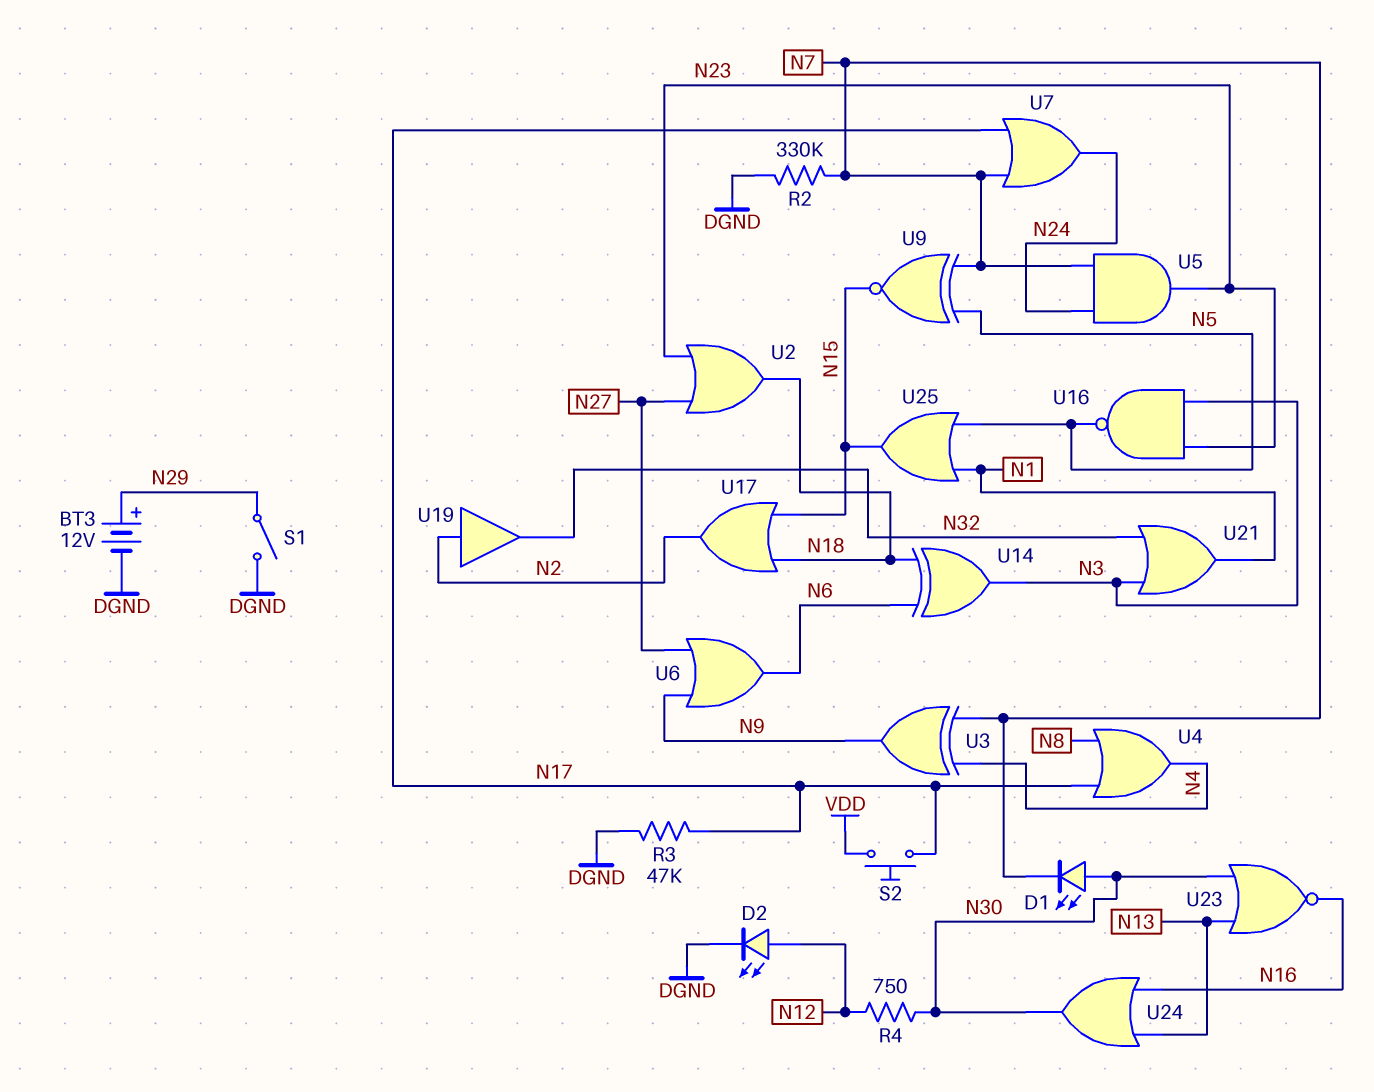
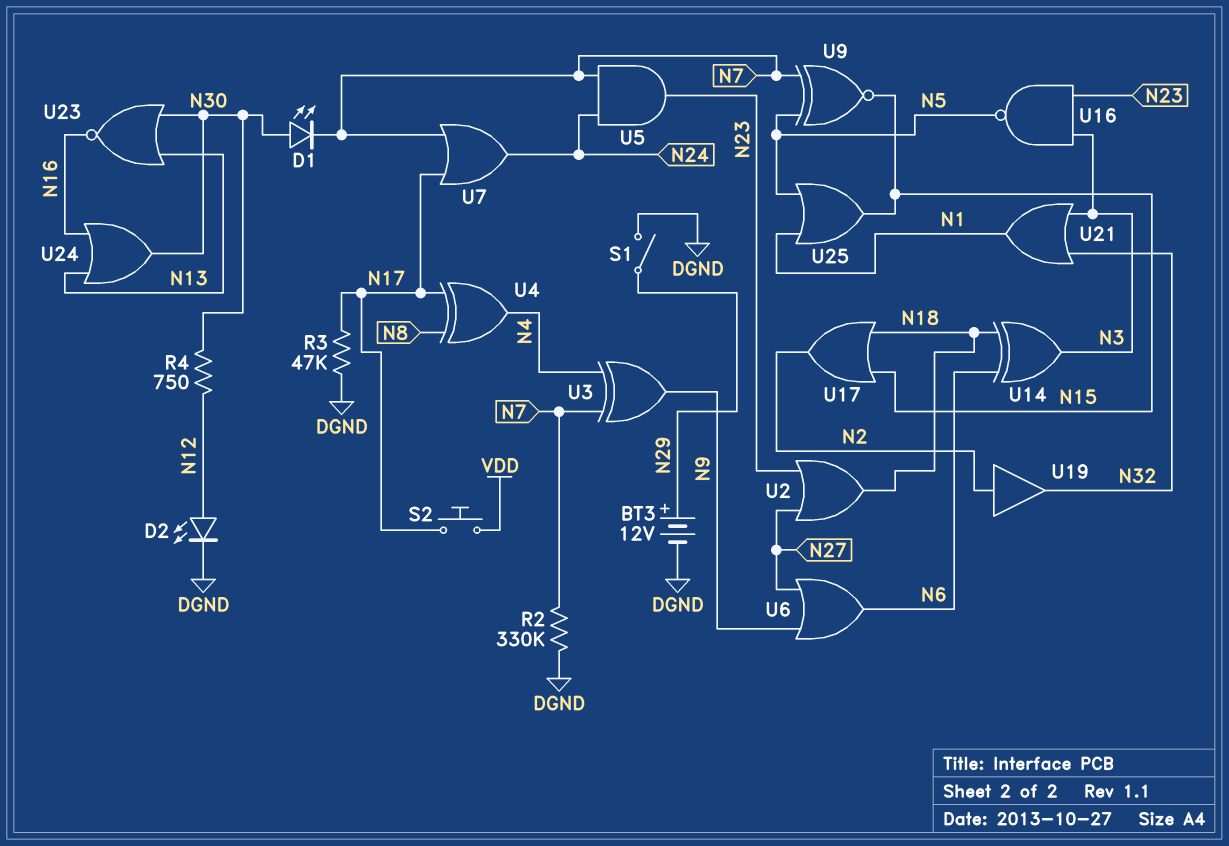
U4: OR (in N8, in N17, out N4) -> XOR (in N8, in N17, out N4)

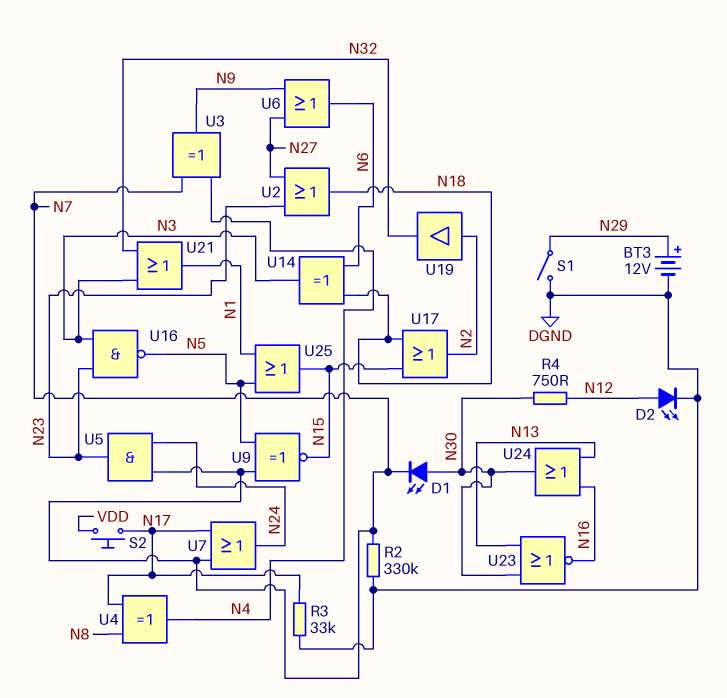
R3: 47k (DGND, N17) -> 33k (DGND, N17)

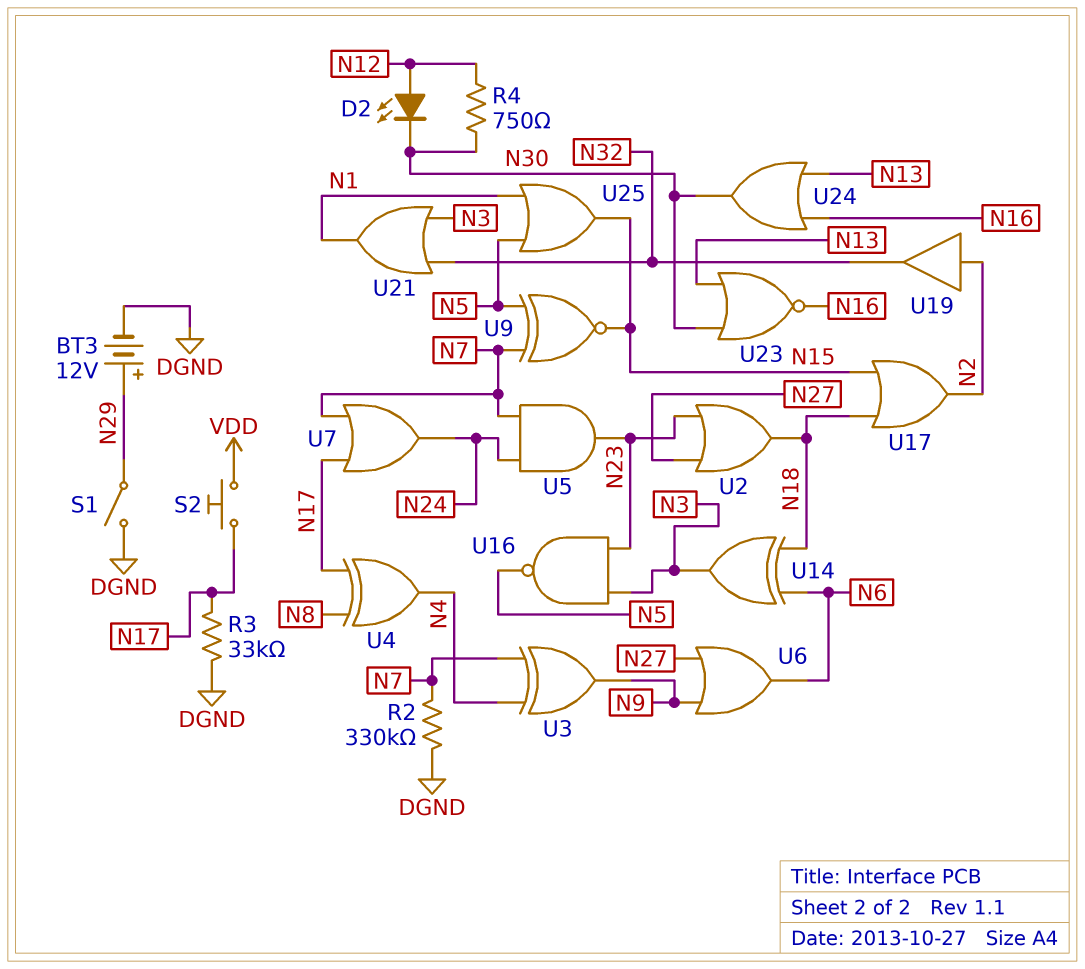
D1: LED (A N30, K N7) -> none
D2: LED (A N12, K DGND) -> LED (A N12, K N30)

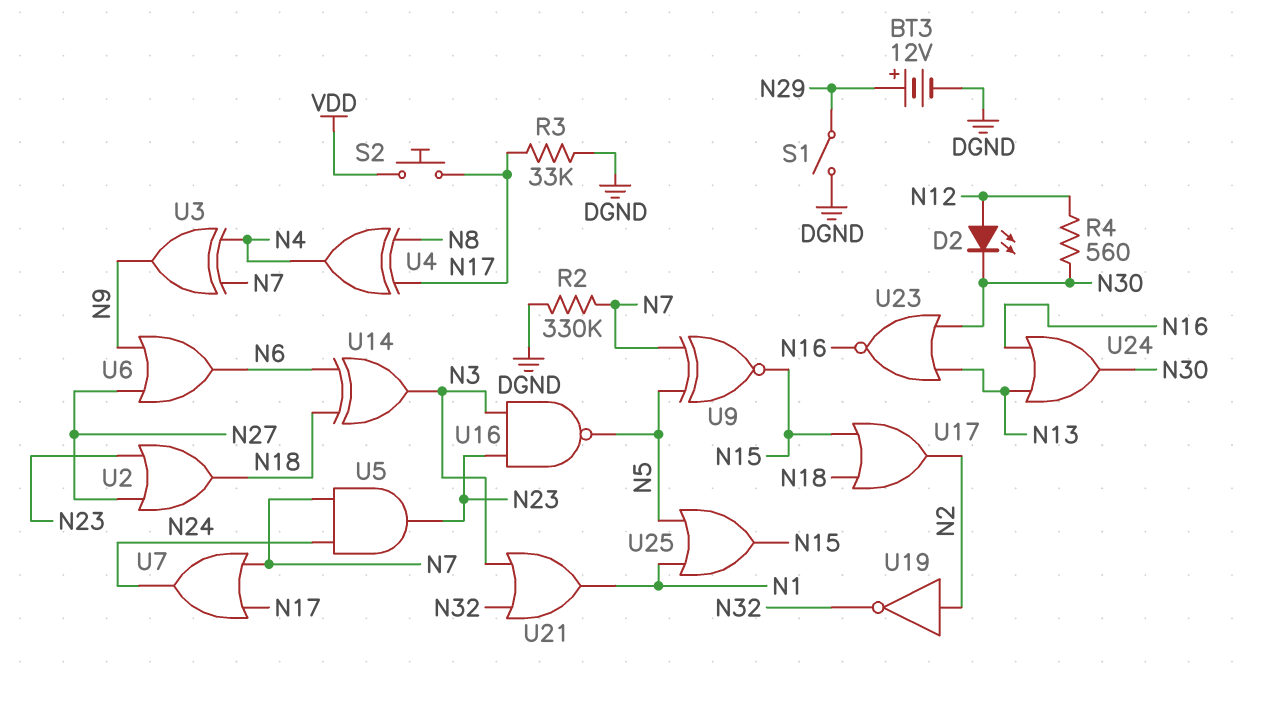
R4: 750 (N12, N30) -> 560 (N12, N30)
U19: buffer (in N2, out N32) -> NOT (in N2, out N32)

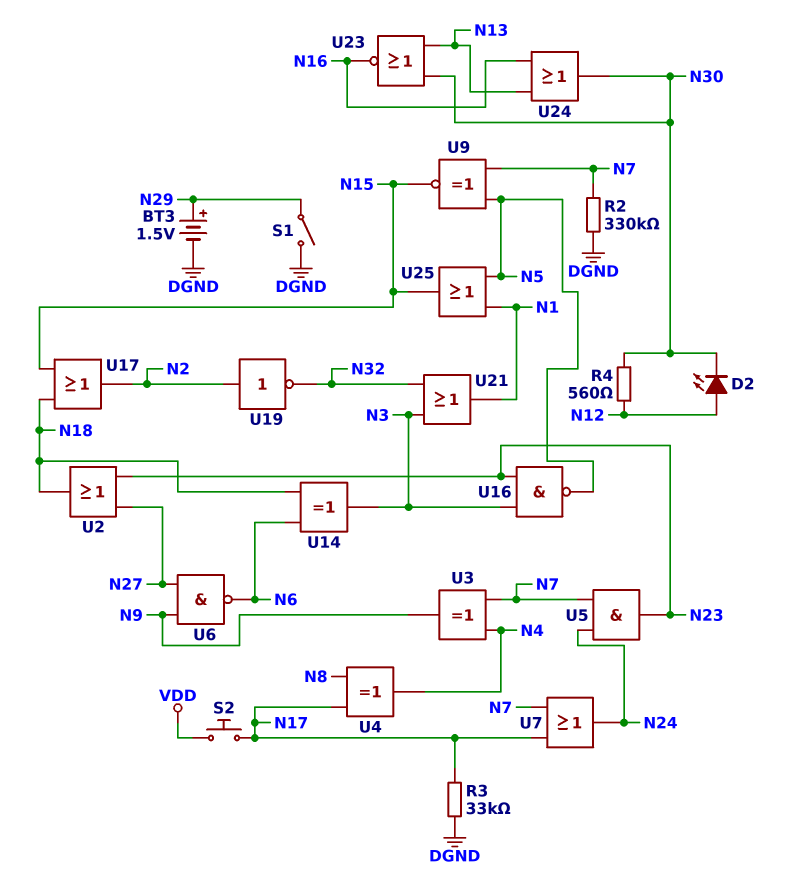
BT3: 12V (plus N29, minus DGND) -> 1.5V (plus N29, minus DGND)
U6: OR (in N9, in N27, out N6) -> NAND (in N9, in N27, out N6)

